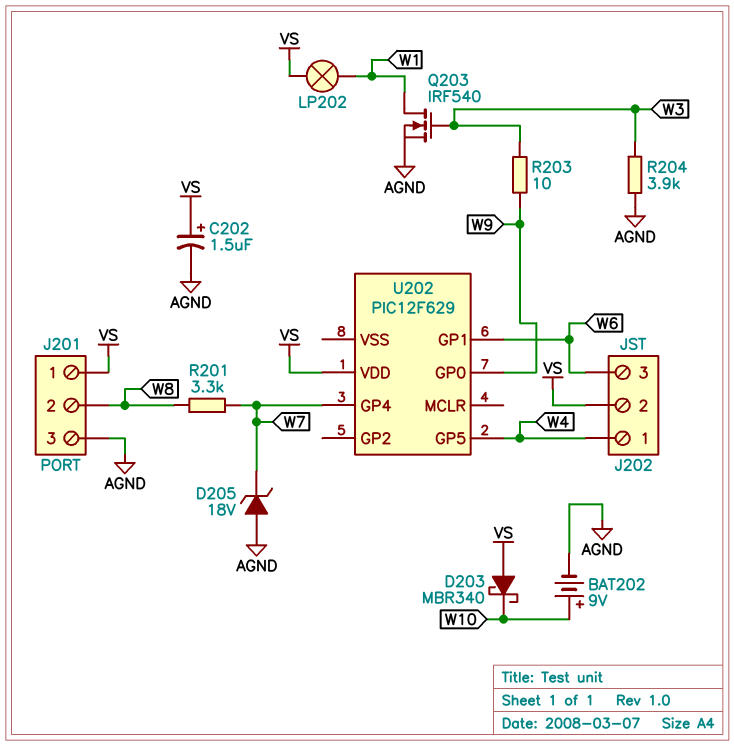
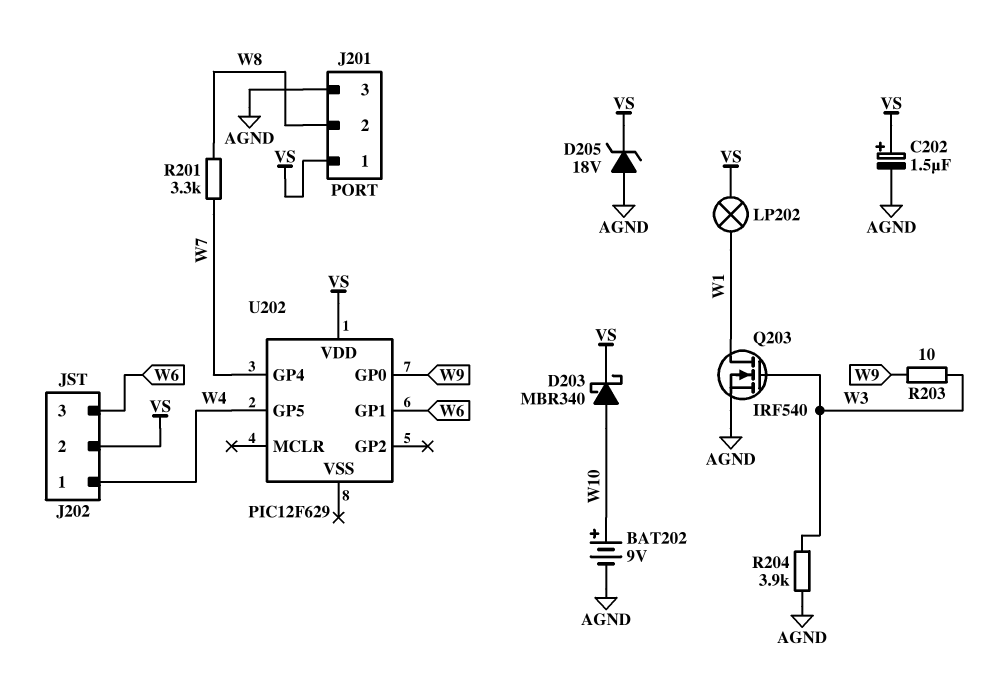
D203: schottky MBR340 (A VS, K W10) -> schottky MBR340 (A W10, K VS)
D205: zener 18V (A AGND, K W7) -> zener 18V (A AGND, K VS)

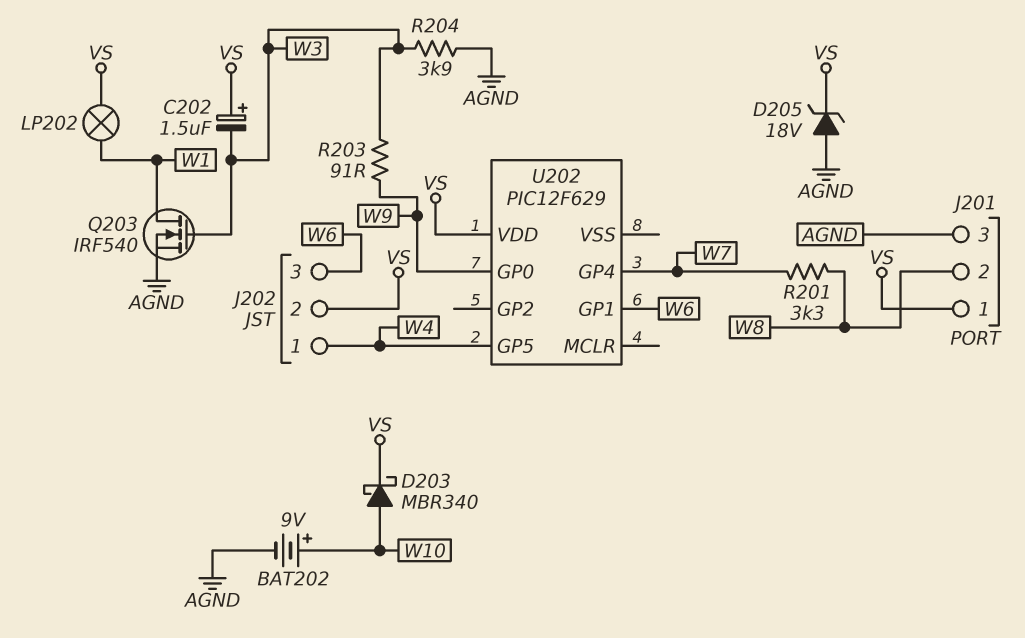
C202: 1.5uF (plus VS, minus AGND) -> 1.5uF (plus VS, minus W3)
R203: 10 (W3, W9) -> 91 (W3, W9)

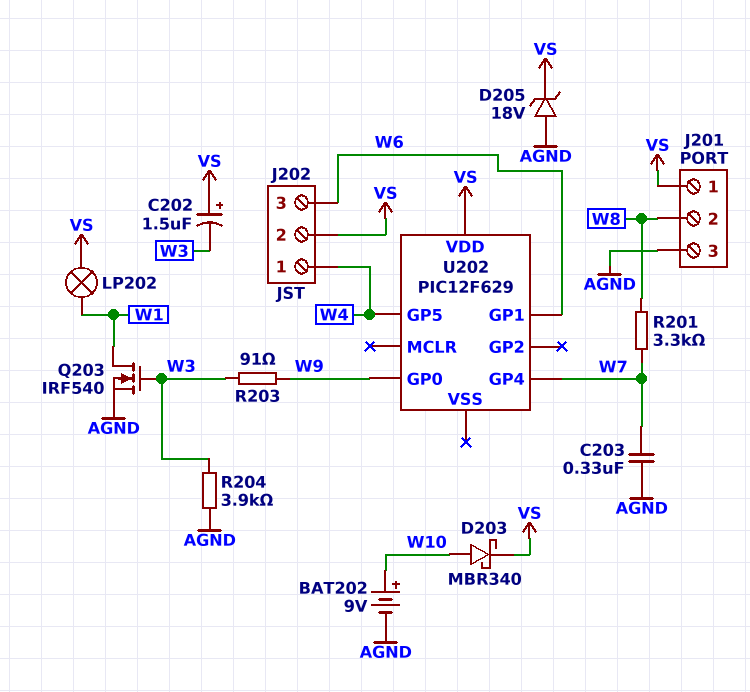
C203: none -> 330nF (AGND, W7)

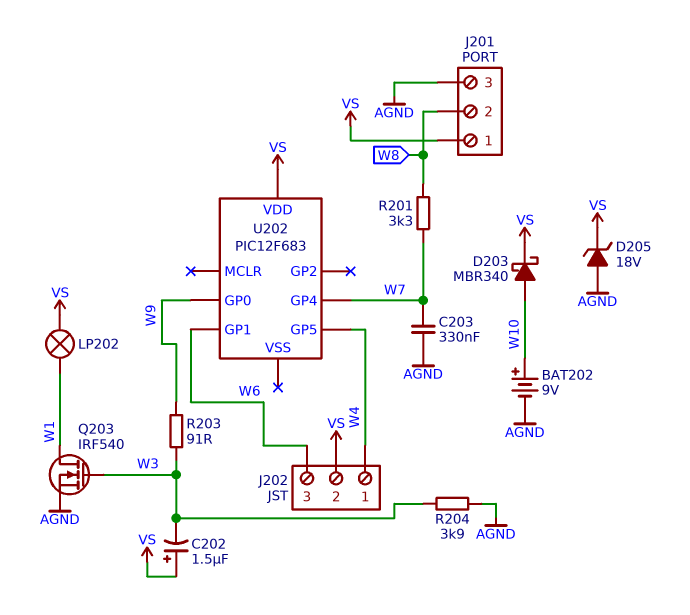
U202: PIC12F629 -> PIC12F683

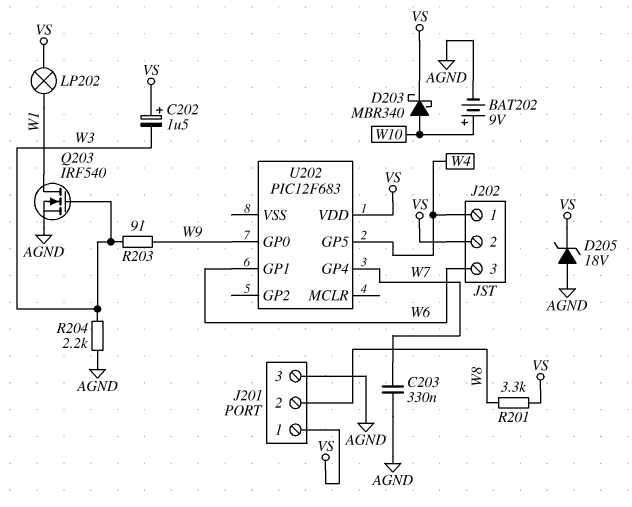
R201: 3.3k (W7, W8) -> 3.3k (VS, W8)
R204: 3.9k (AGND, W3) -> 2.2k (AGND, W3)

